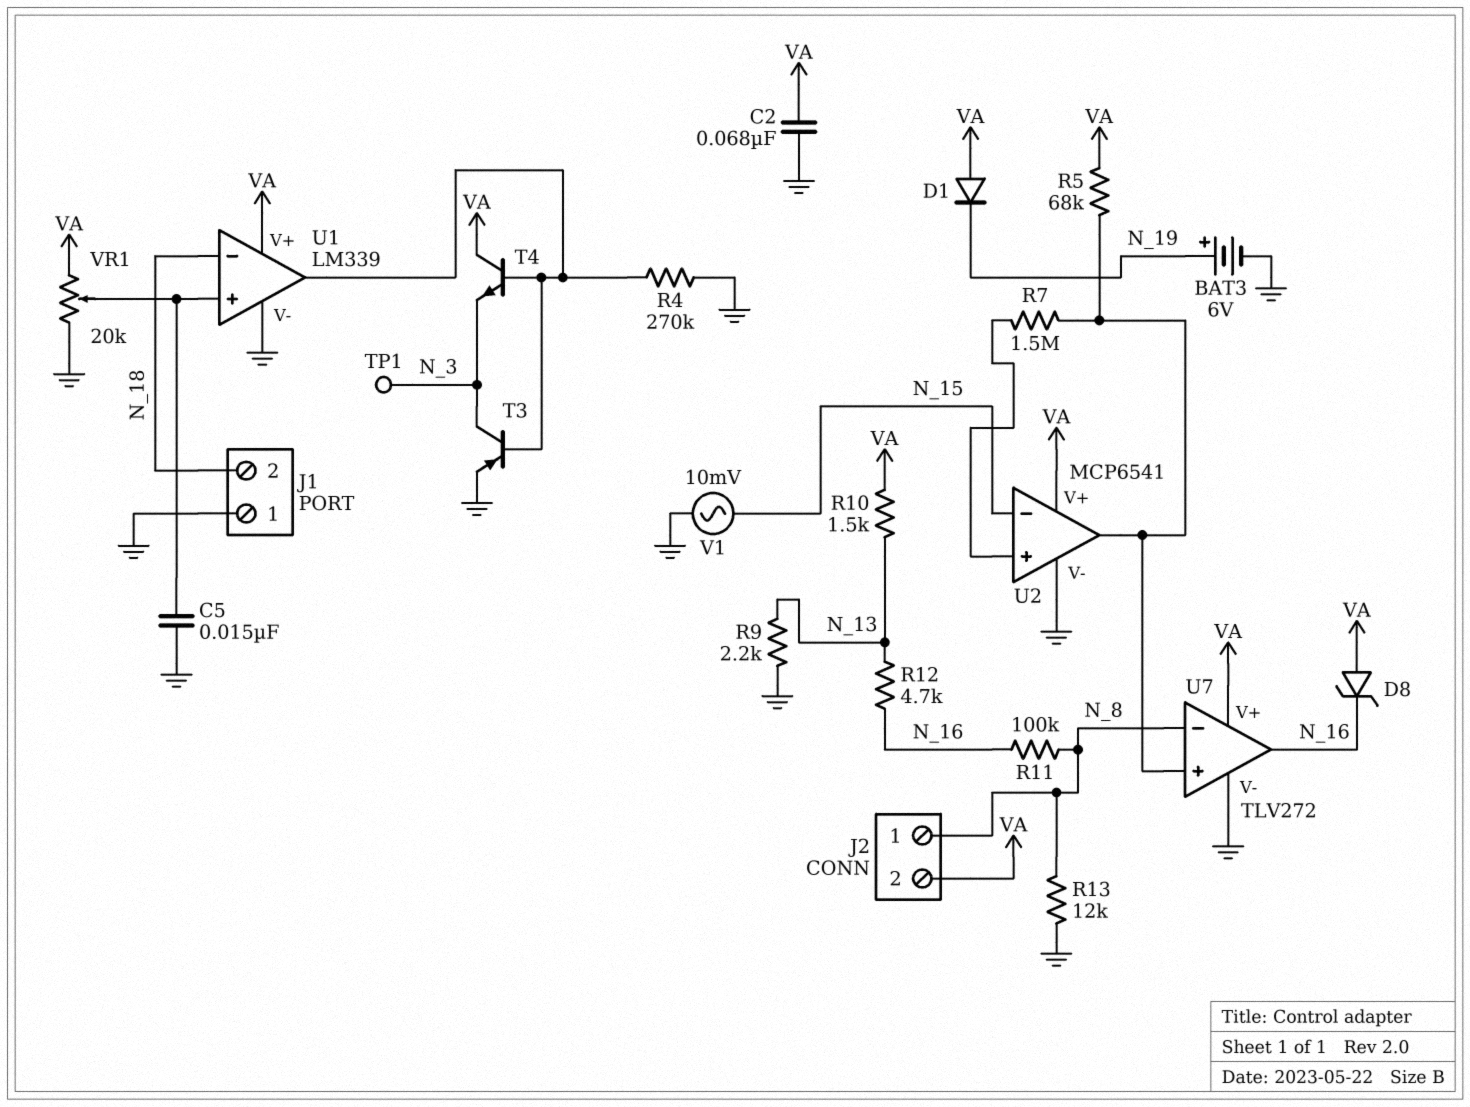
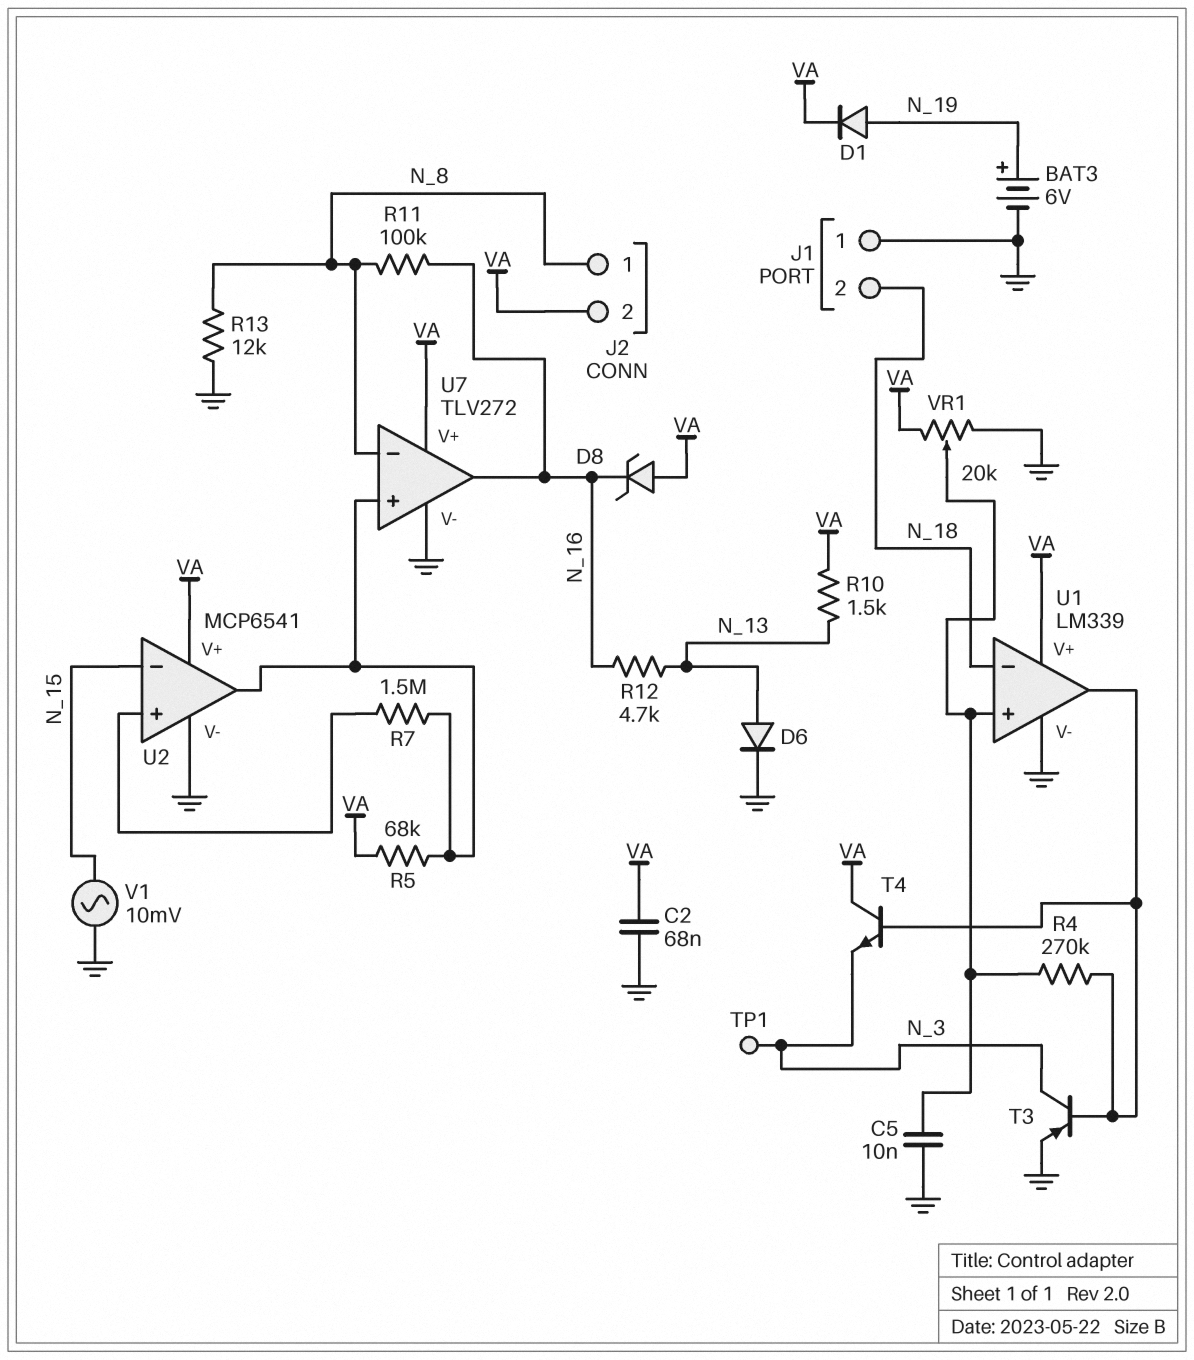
C5: 15nF (GND, U1/in+) -> 10nF (GND, U1/in+)
D1: diode (A VA, K N_19) -> diode (A N_19, K VA)
D6: none -> diode (A N_13, K GND)
R4: 270k (GND, U1/out) -> 270k (U1/in+, U1/out)
R9: 2.2k (GND, N_13) -> none

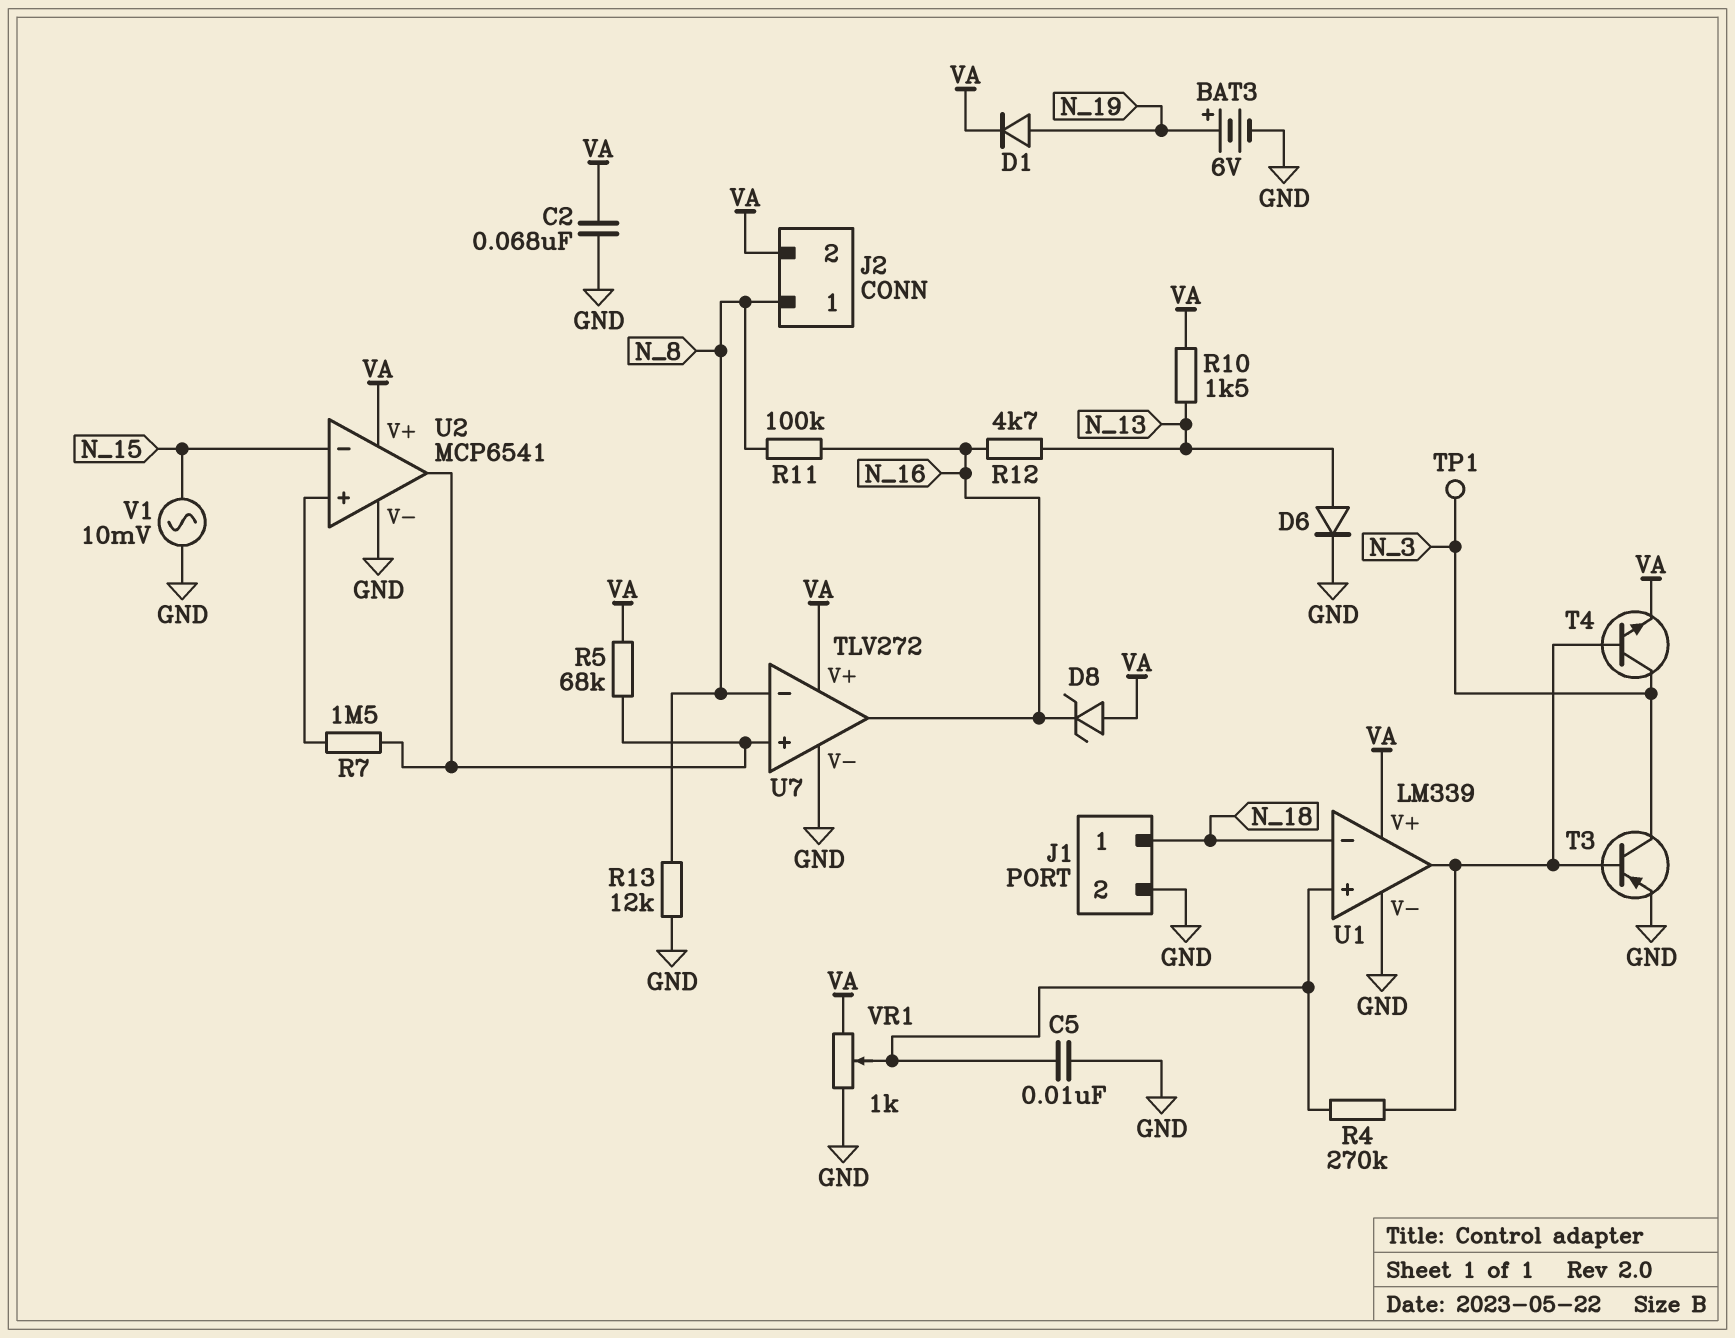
J1 pin 1: GND -> N_18
J1 pin 2: N_18 -> GND
T4: NPN (B U1/out, C VA, E N_3) -> NPN (B U1/out, C N_3, E VA)
VR1: 20k (GND, VA, wiper U1/in+) -> 1k (GND, VA, wiper U1/in+)

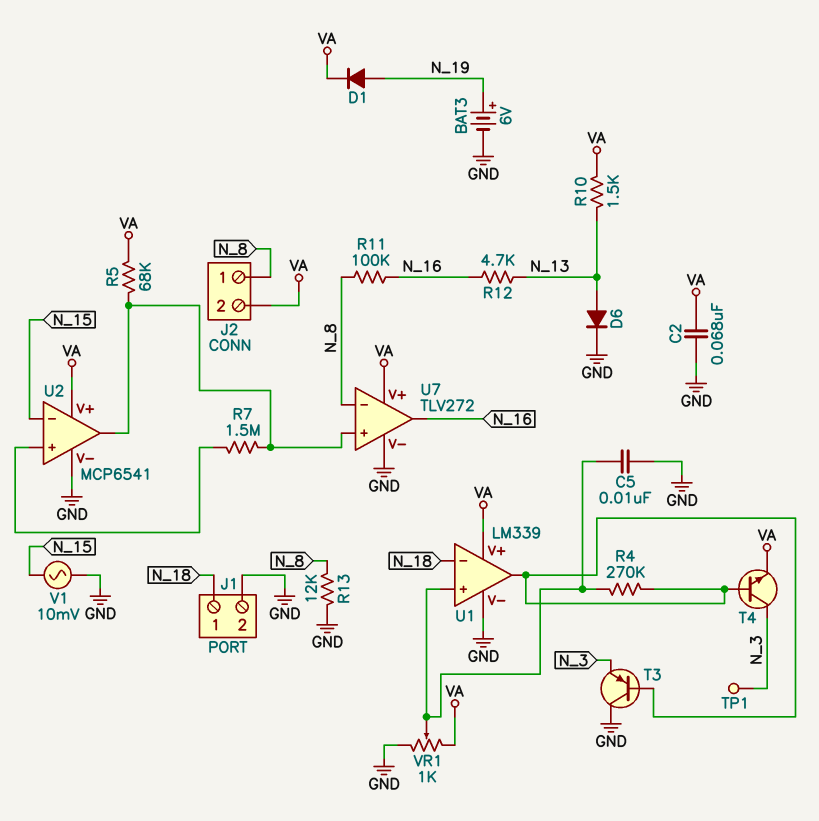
D8: zener (A VA, K N_16) -> none
T3: PNP (B U1/out, C N_3, E GND) -> PNP (B U1/out, C GND, E N_3)

